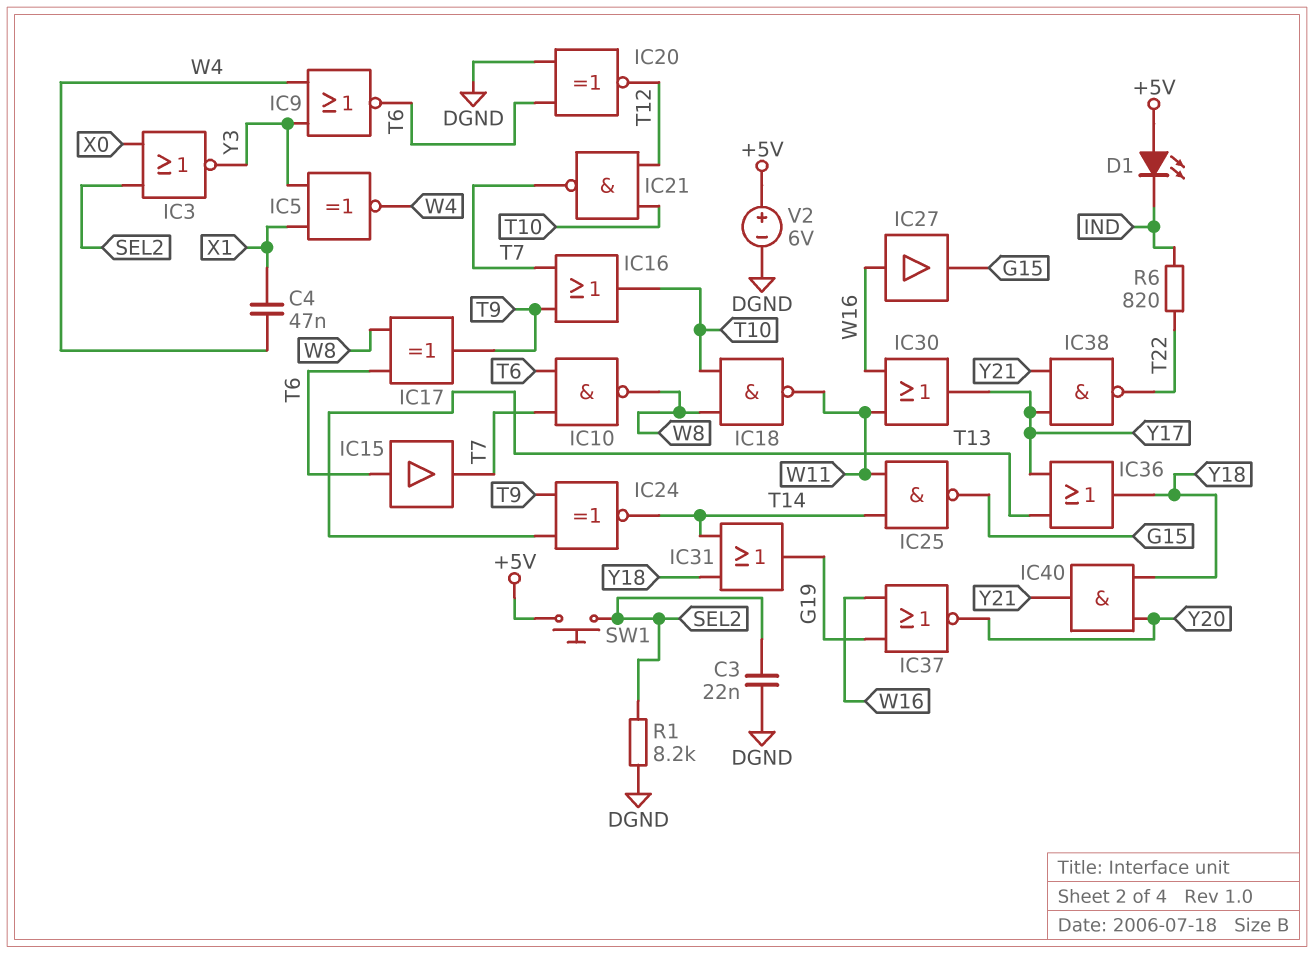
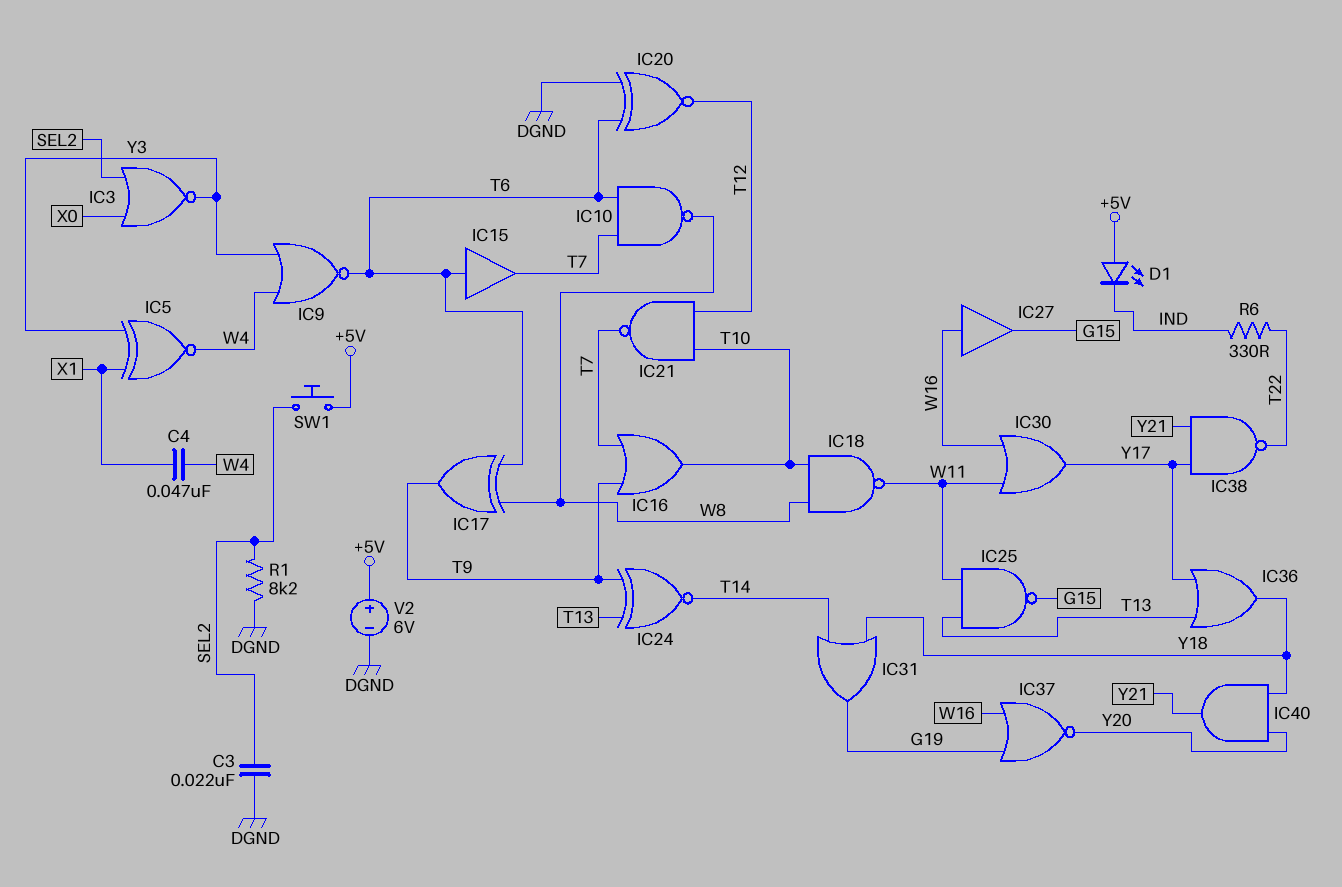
IC25: NAND (in T14, in W11, out G15) -> NAND (in T13, in W11, out G15)
R6: 820 (IND, T22) -> 330 (IND, T22)

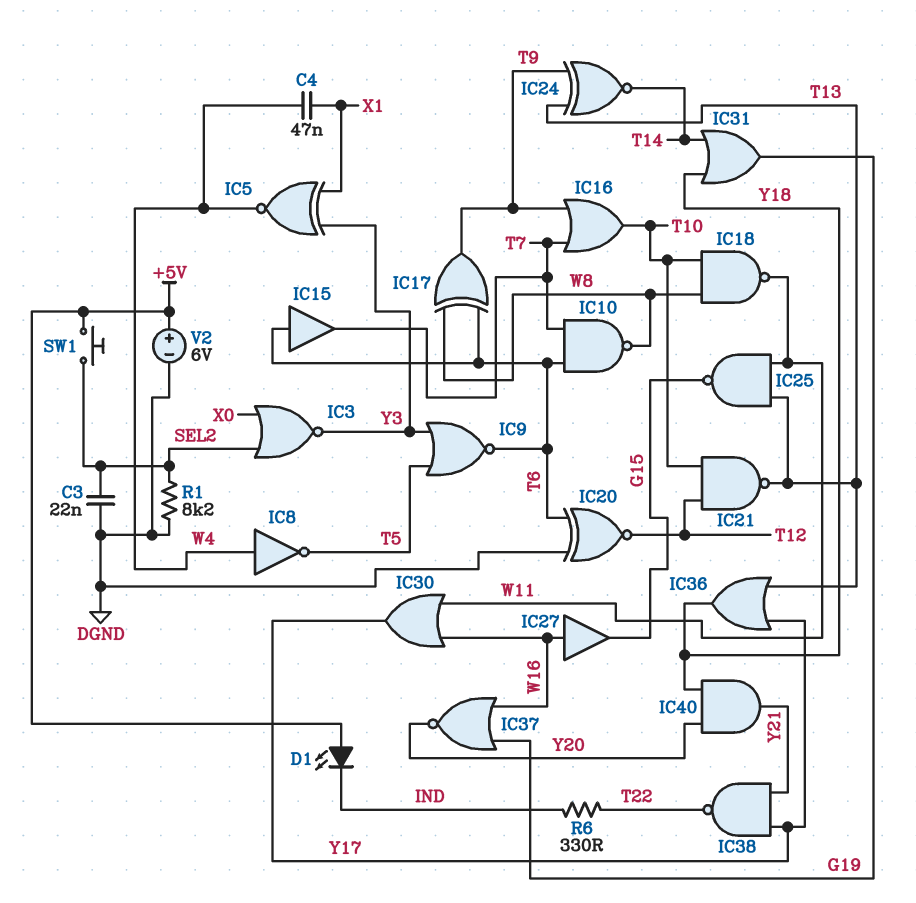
IC8: none -> NOT (in W4, out T5)
IC9: NOR (in W4, in Y3, out T6) -> NOR (in T5, in Y3, out T6)
IC21: NAND (in T10, in T12, out T7) -> NAND (in T10, in T12, out T13)

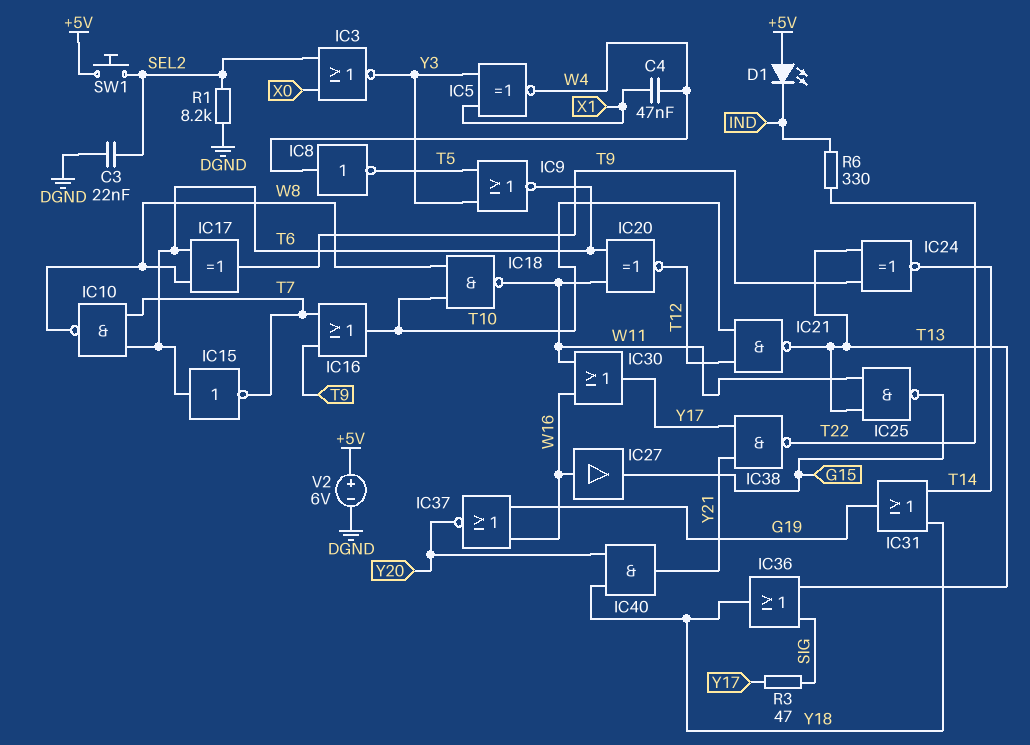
IC15: buffer (in T6, out T7) -> NOT (in T6, out T7)
IC20: XNOR (in DGND, in T6, out T12) -> XNOR (in T6, in W11, out T12)
IC36: OR (in T13, in Y17, out Y18) -> OR (in SIG, in T13, out Y18)
R3: none -> 47 (SIG, Y17)

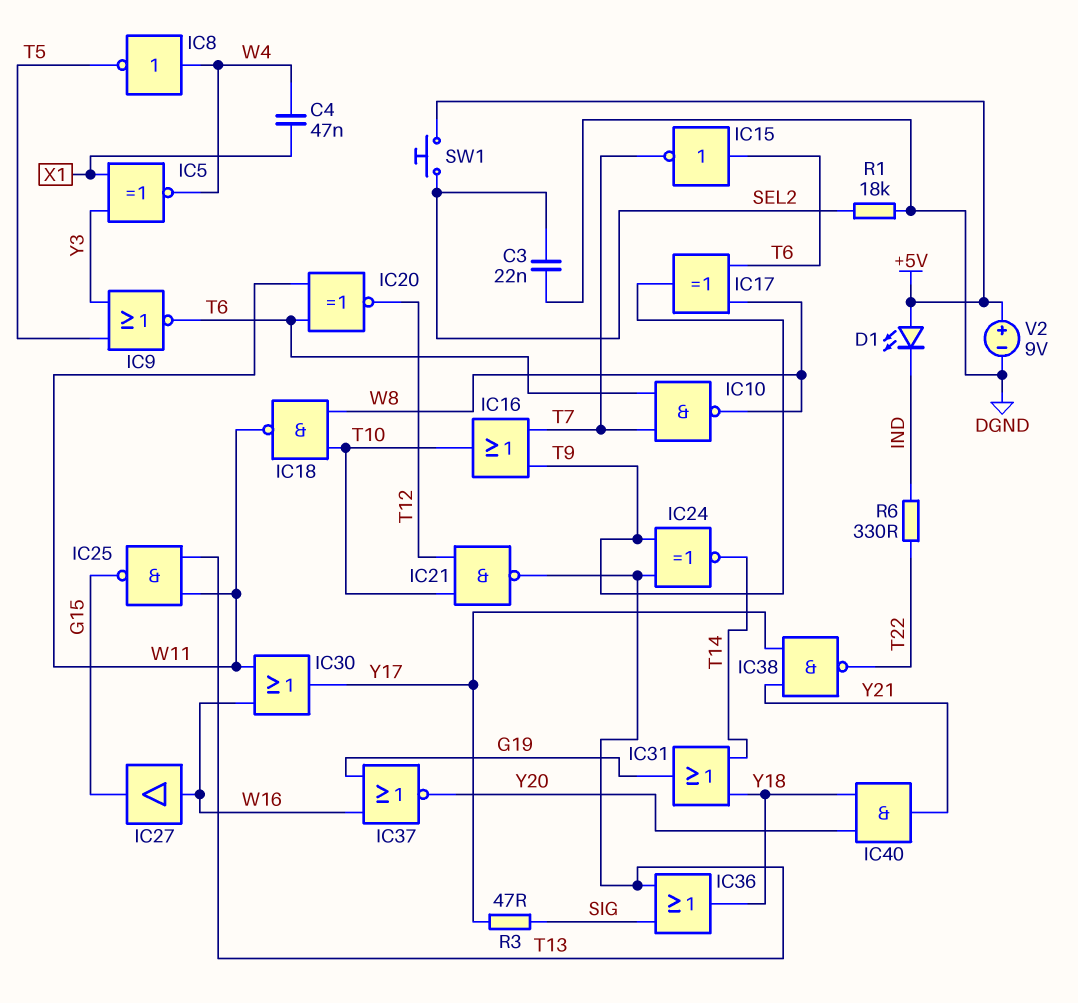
IC3: NOR (in SEL2, in X0, out Y3) -> none
R1: 8.2k (DGND, SEL2) -> 18k (DGND, SEL2)
V2: 6V (plus +5V, minus DGND) -> 9V (plus +5V, minus DGND)

